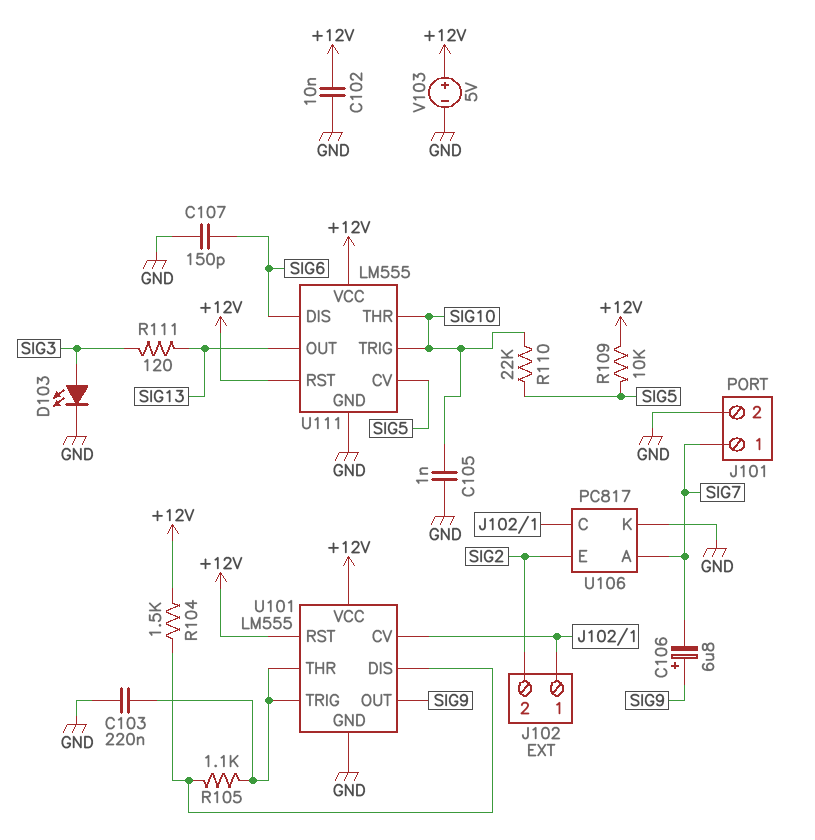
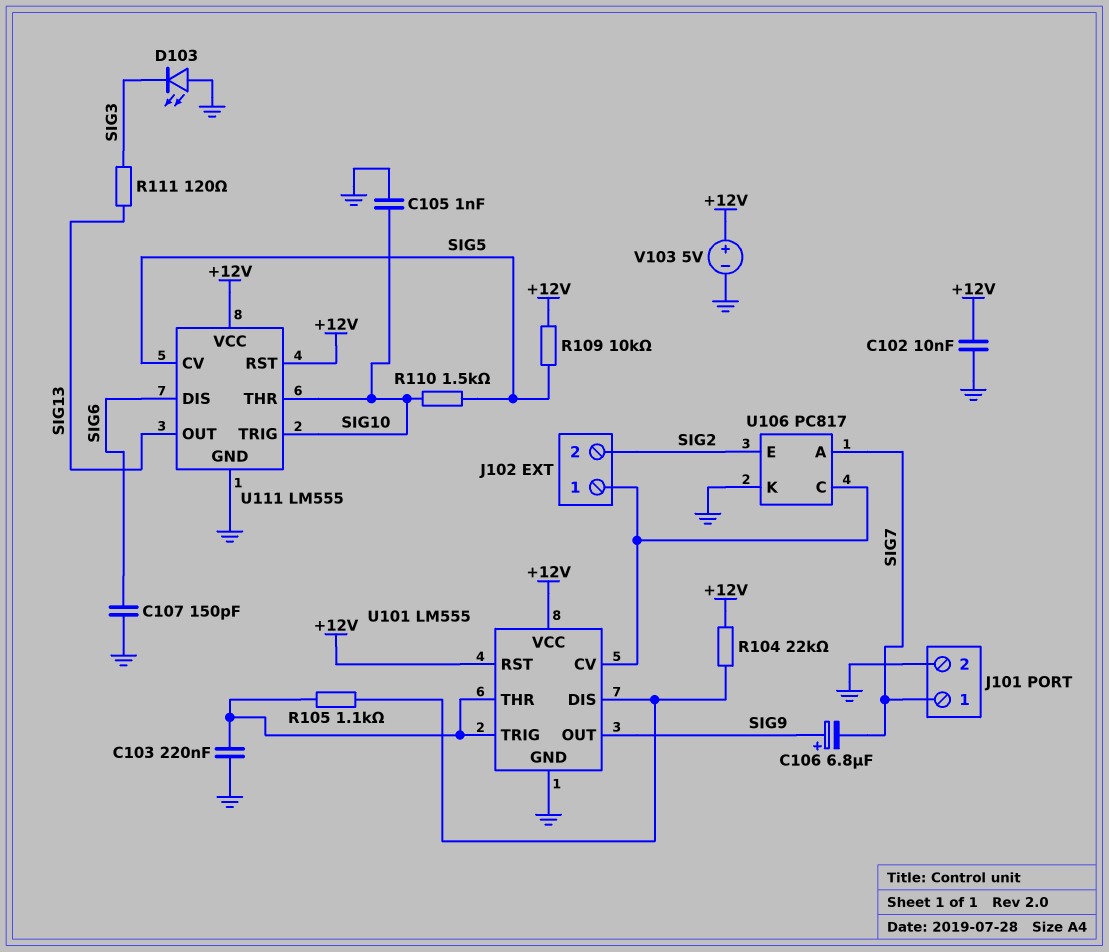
D103: LED (A SIG3, K GND) -> LED (A GND, K SIG3)
R104: 1.5k (+12V, U101/DIS) -> 22k (+12V, U101/DIS)
R110: 22k (SIG5, SIG10) -> 1.5k (SIG5, SIG10)

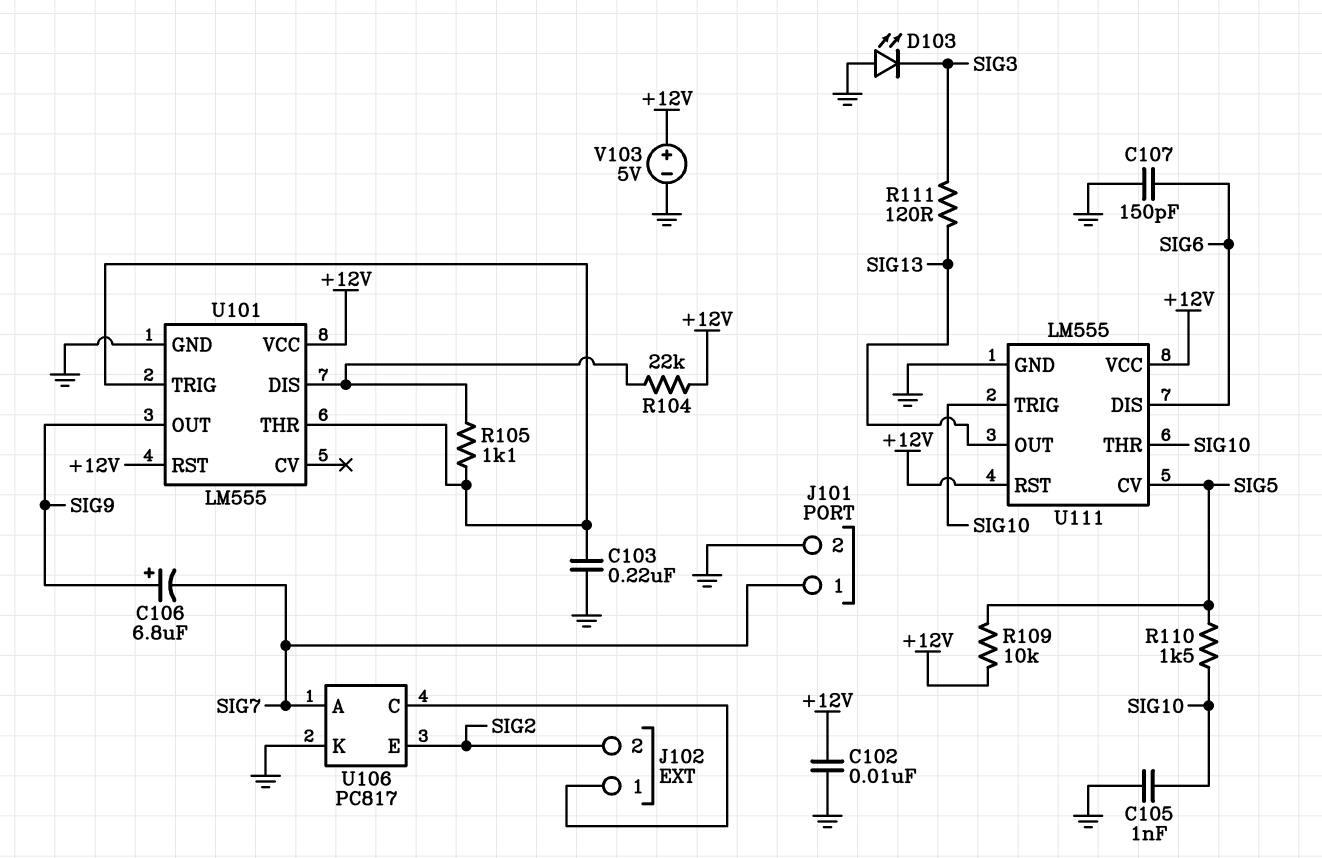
U101 pin CV: J102/1 -> none

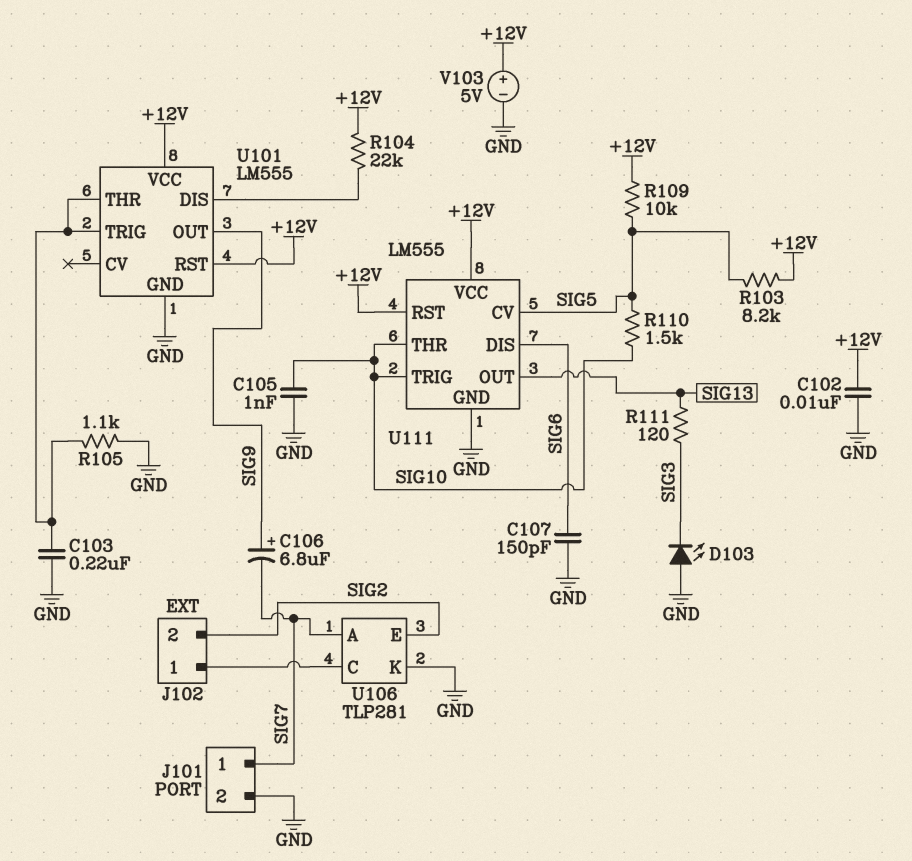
R103: none -> 8.2k (+12V, SIG5)
R105: 1.1k (U101/DIS, U101/THR) -> 1.1k (GND, U101/THR)
U106: PC817 -> TLP281

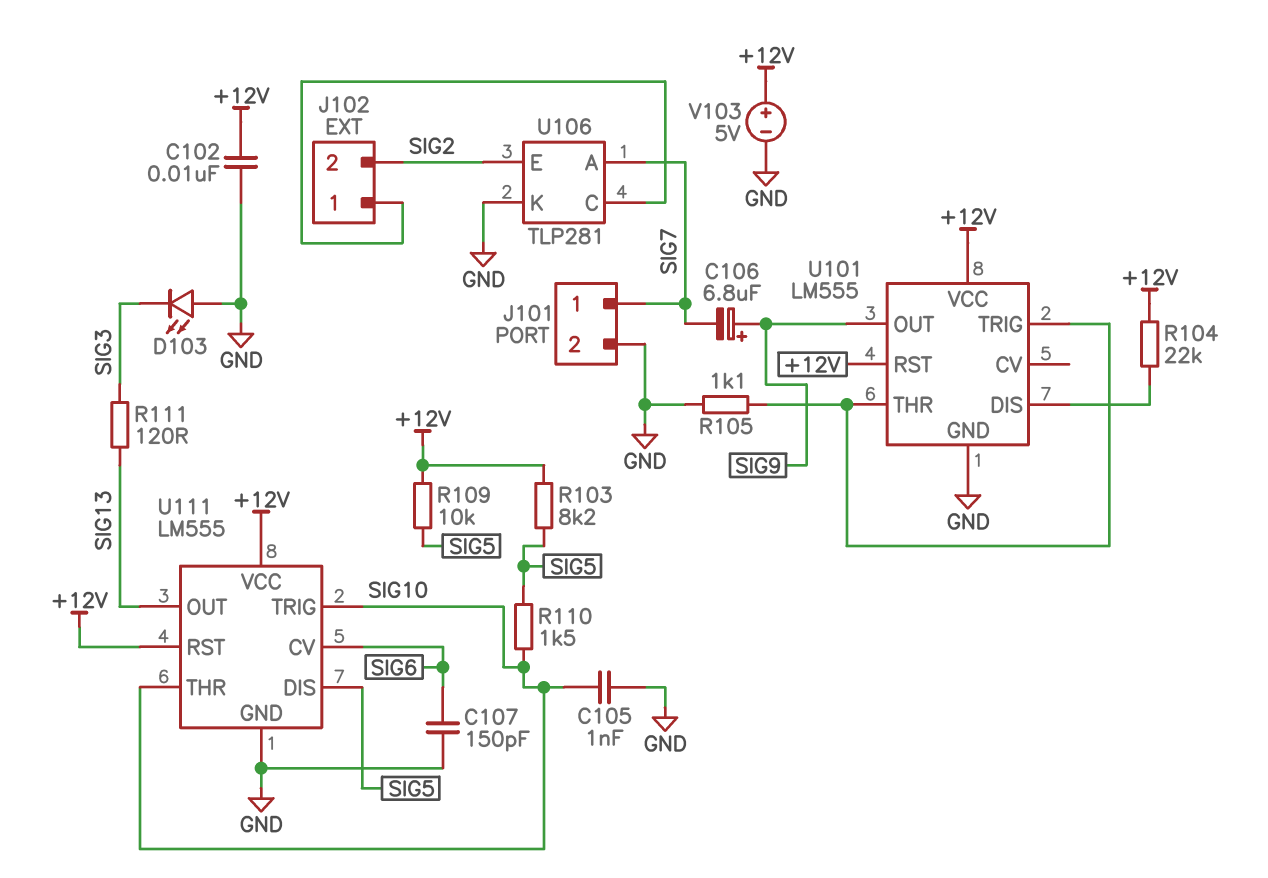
C103: 220nF (GND, U101/THR) -> none
U111 pin CV: SIG5 -> SIG6
U111 pin DIS: SIG6 -> SIG5

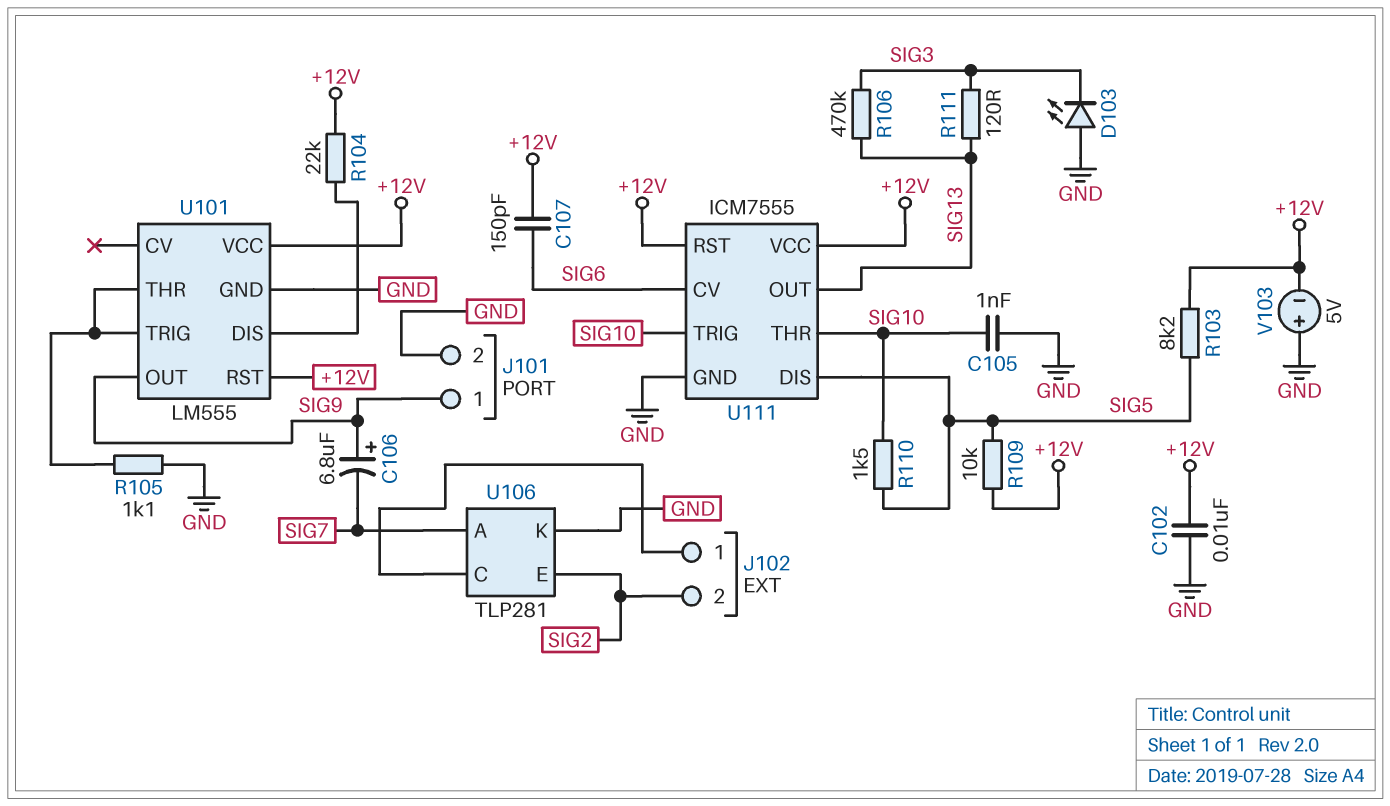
C107: 150pF (GND, SIG6) -> 150pF (+12V, SIG6)
J101 pin 1: SIG7 -> SIG9
R106: none -> 470k (SIG3, SIG13)
U111: LM555 -> ICM7555
V103: 5V (plus +12V, minus GND) -> 5V (plus GND, minus +12V)

